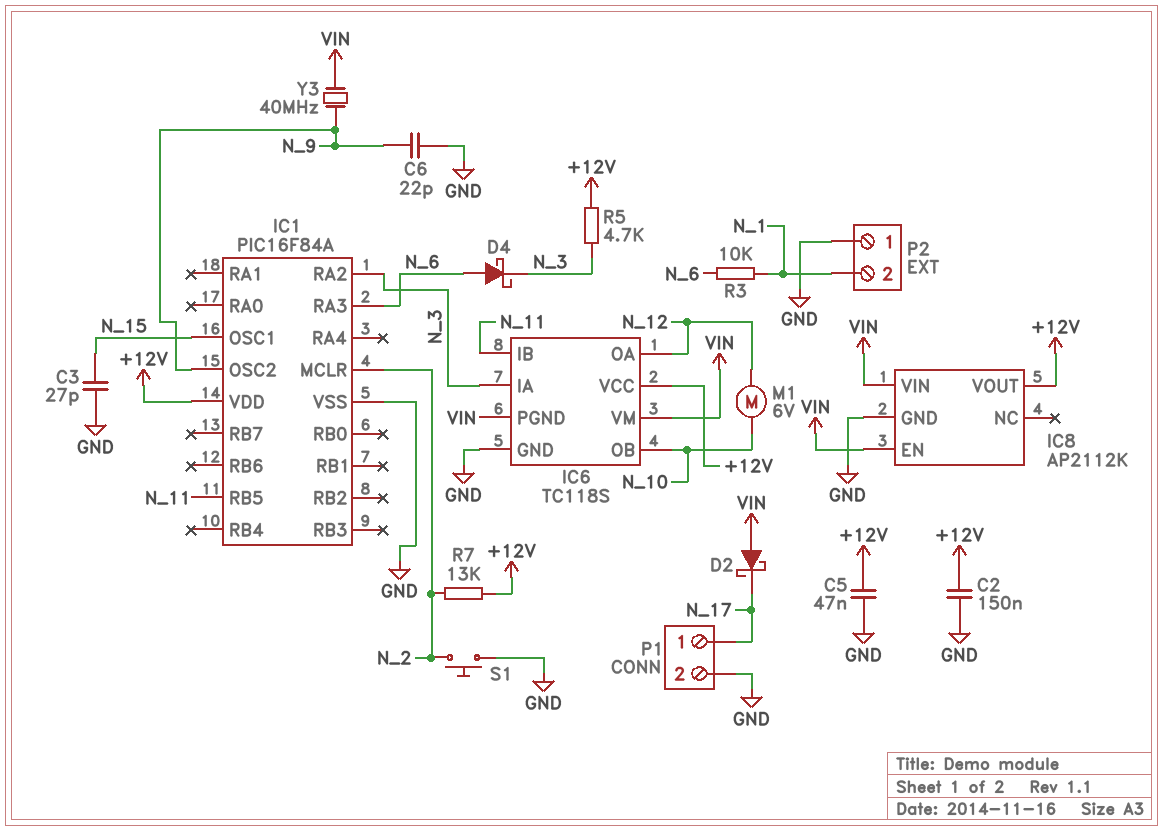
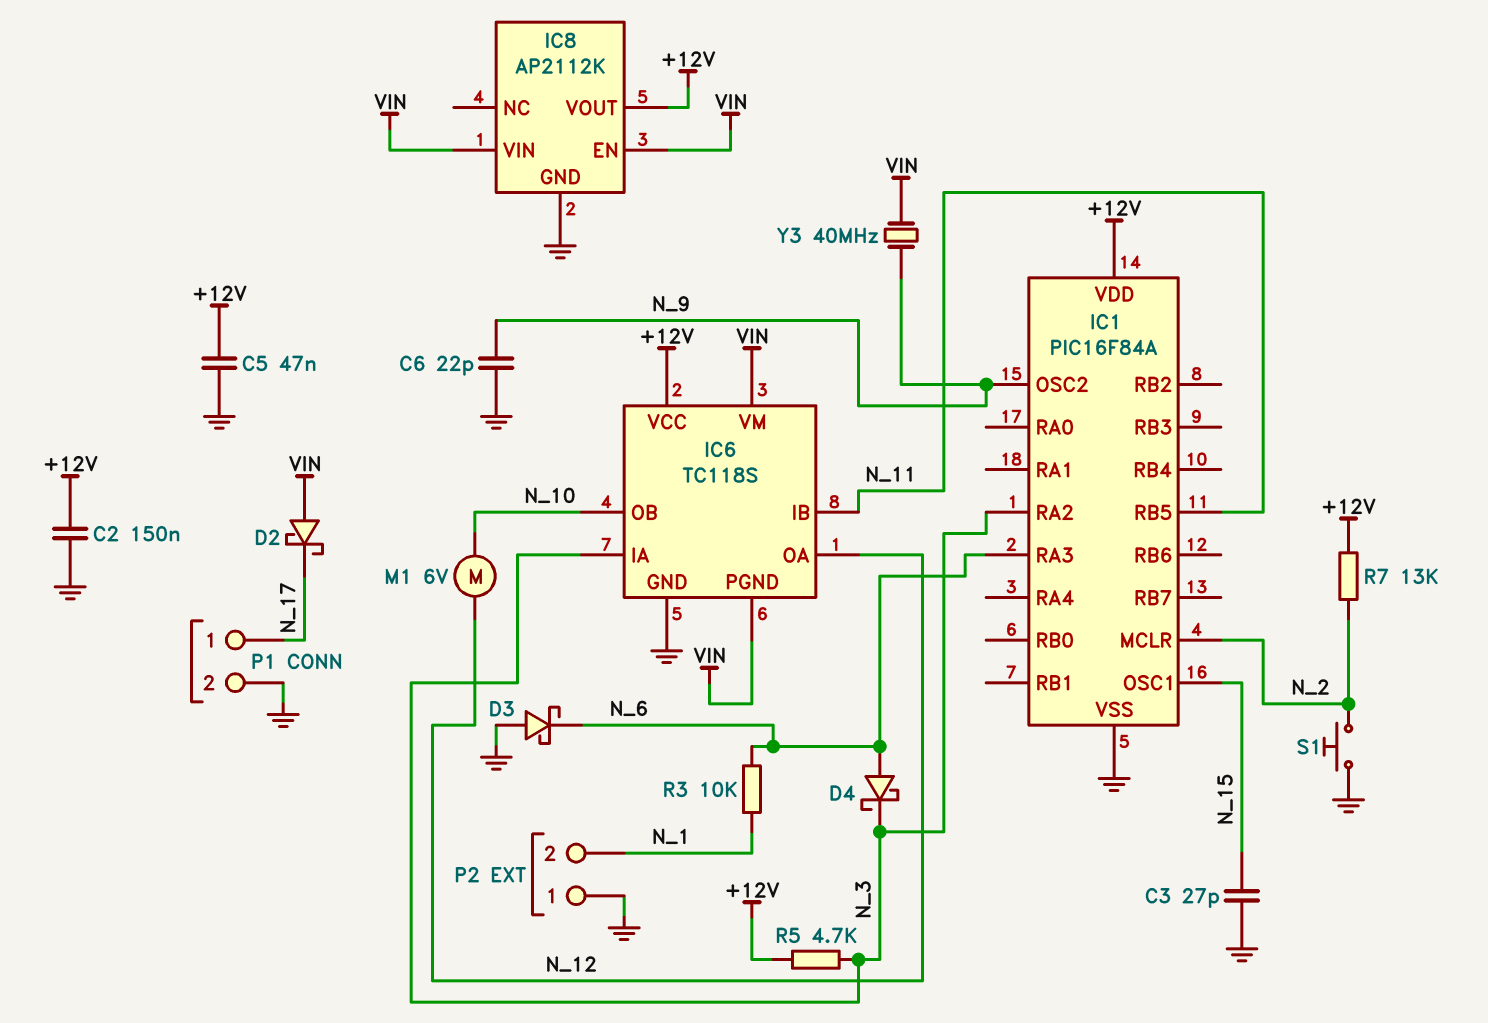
D3: none -> schottky (A GND, K N_6)

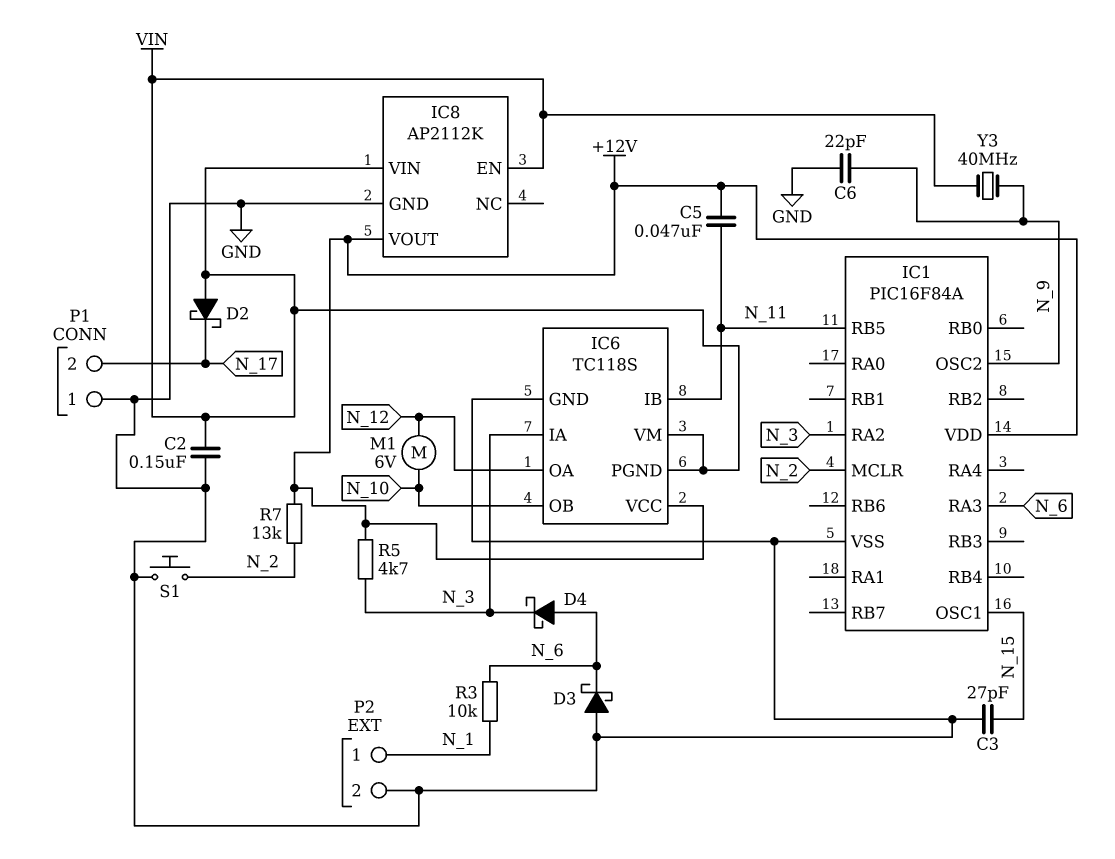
C2: 150nF (+12V, GND) -> 150nF (GND, VIN)
C5: 47nF (+12V, GND) -> 47nF (+12V, N_11)
P1 pin 1: N_17 -> GND
P1 pin 2: GND -> N_17
P2 pin 1: GND -> N_1
P2 pin 2: N_1 -> GND

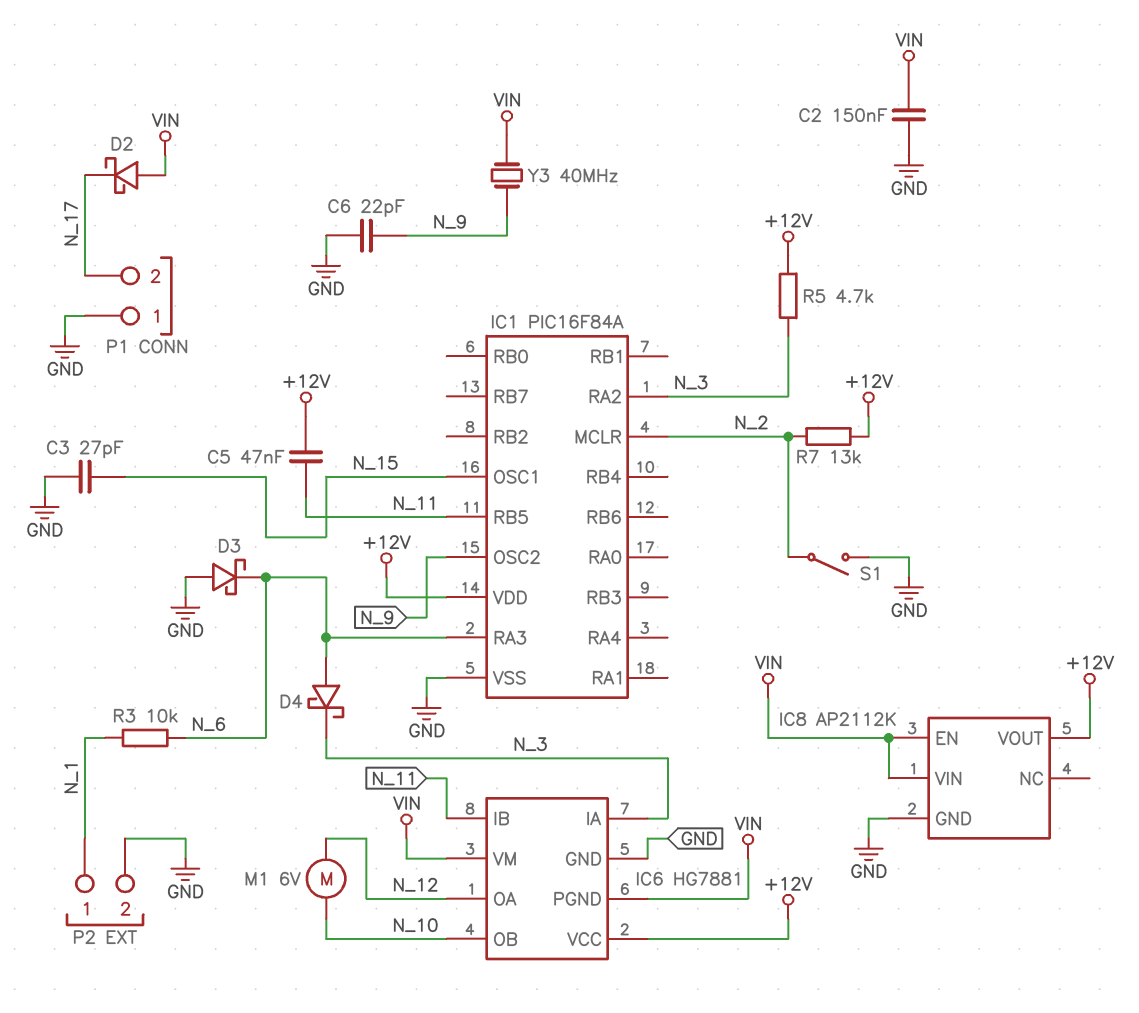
IC6: TC118S -> HG7881
S1: button (GND, N_2) -> switch (GND, N_2)

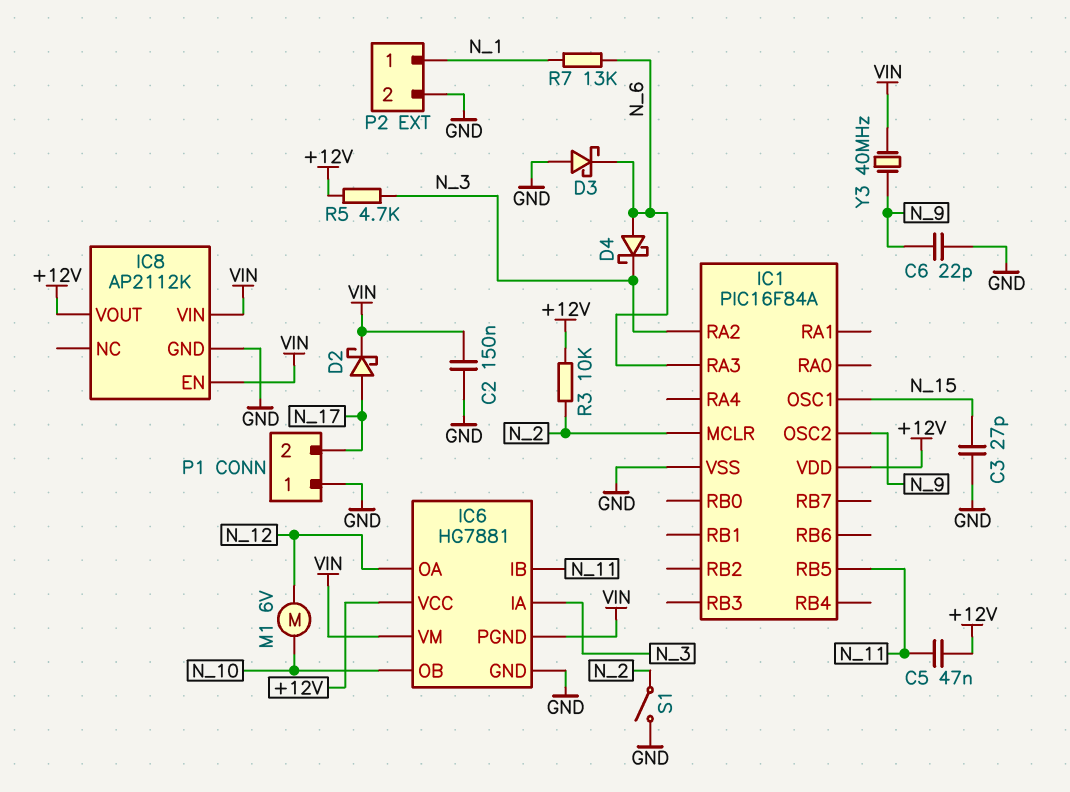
D2: schottky (A VIN, K N_17) -> schottky (A N_17, K VIN)
R3: 10k (N_1, N_6) -> 10k (+12V, N_2)
R7: 13k (+12V, N_2) -> 13k (N_1, N_6)

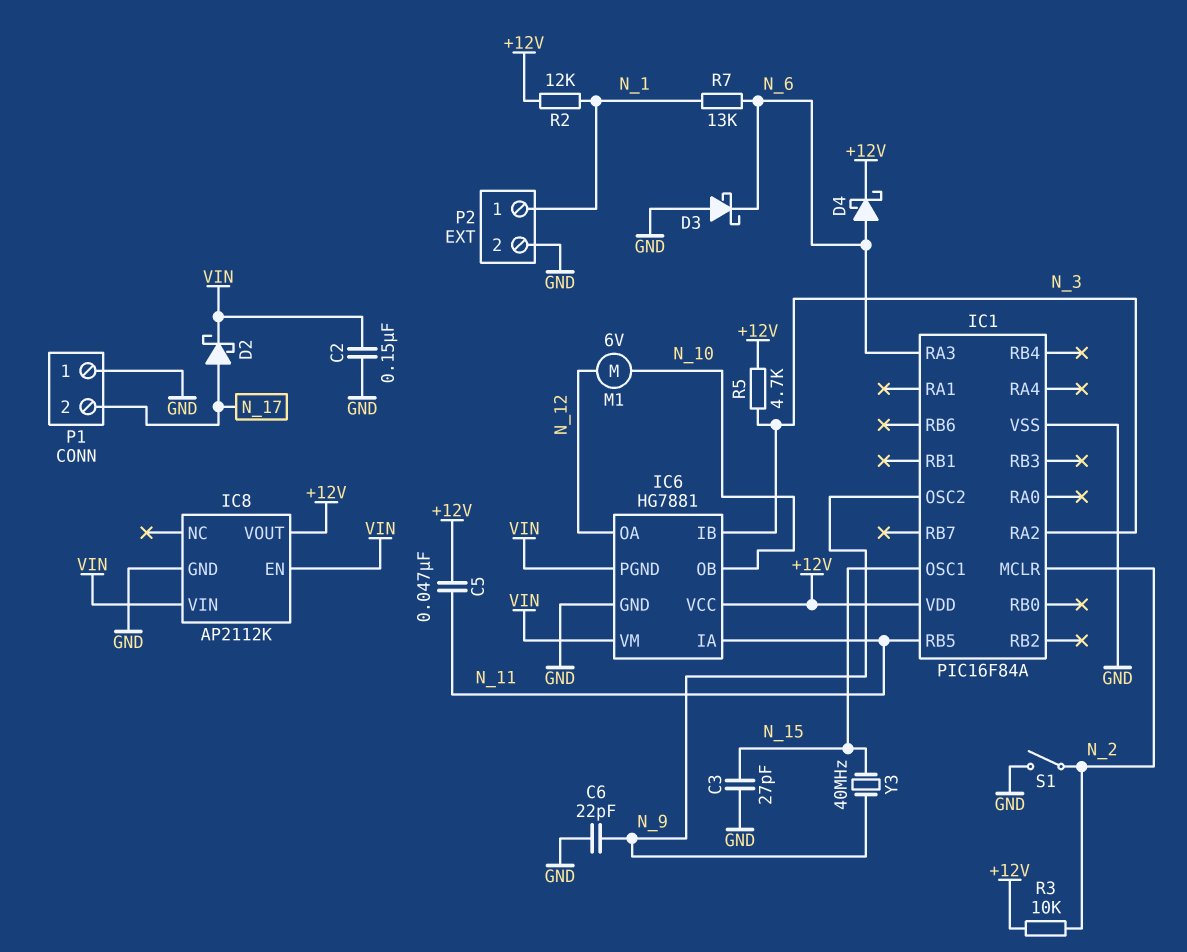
D4: schottky (A N_6, K N_3) -> schottky (A N_6, K +12V)
IC6 pin IA: N_3 -> N_11
IC6 pin IB: N_11 -> N_3
R2: none -> 12k (+12V, N_1)
Y3: 40MHz (N_9, VIN) -> 40MHz (N_9, N_15)

